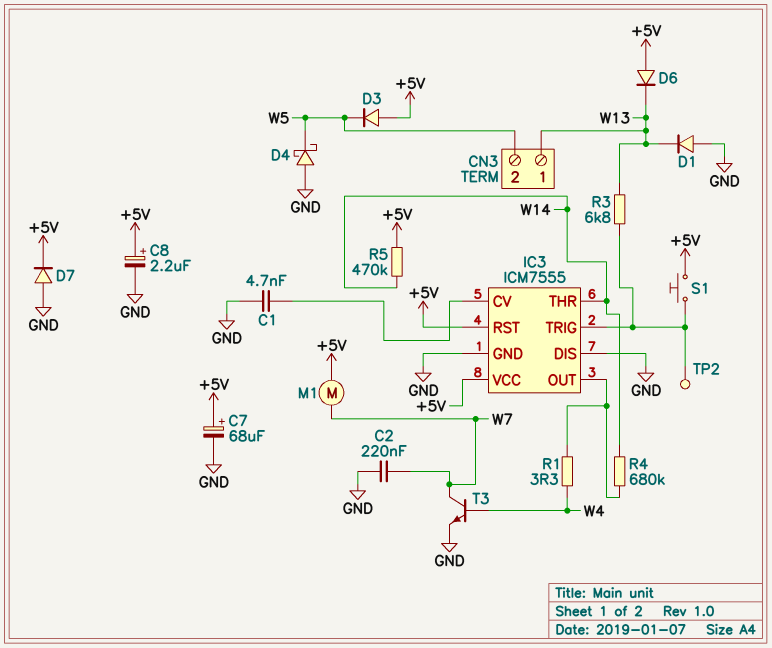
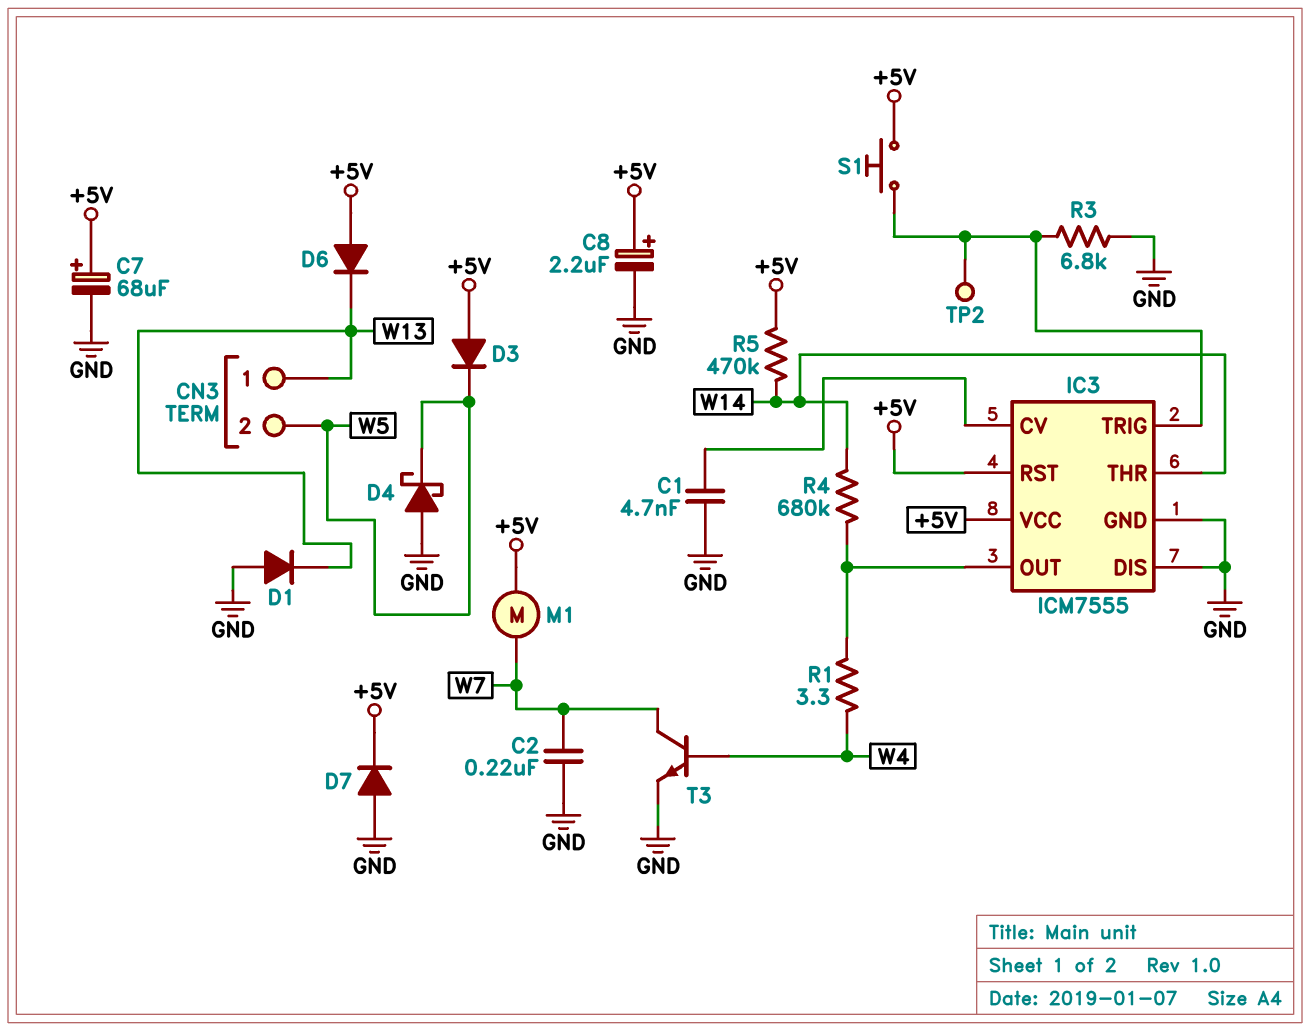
R3: 6.8k (IC3/TRIG, W13) -> 6.8k (GND, IC3/TRIG)

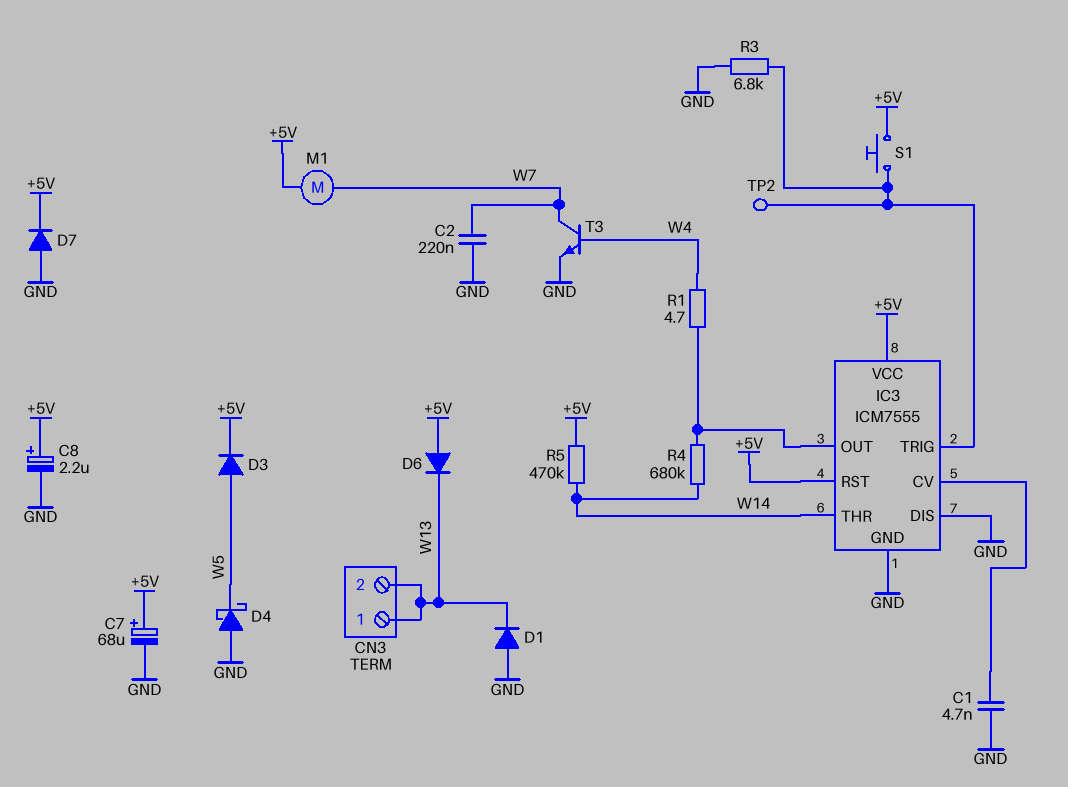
CN3 pin 2: W5 -> W13
D3: diode (A +5V, K W5) -> diode (A W5, K +5V)
R1: 3.3 (IC3/OUT, W4) -> 4.7 (IC3/OUT, W4)

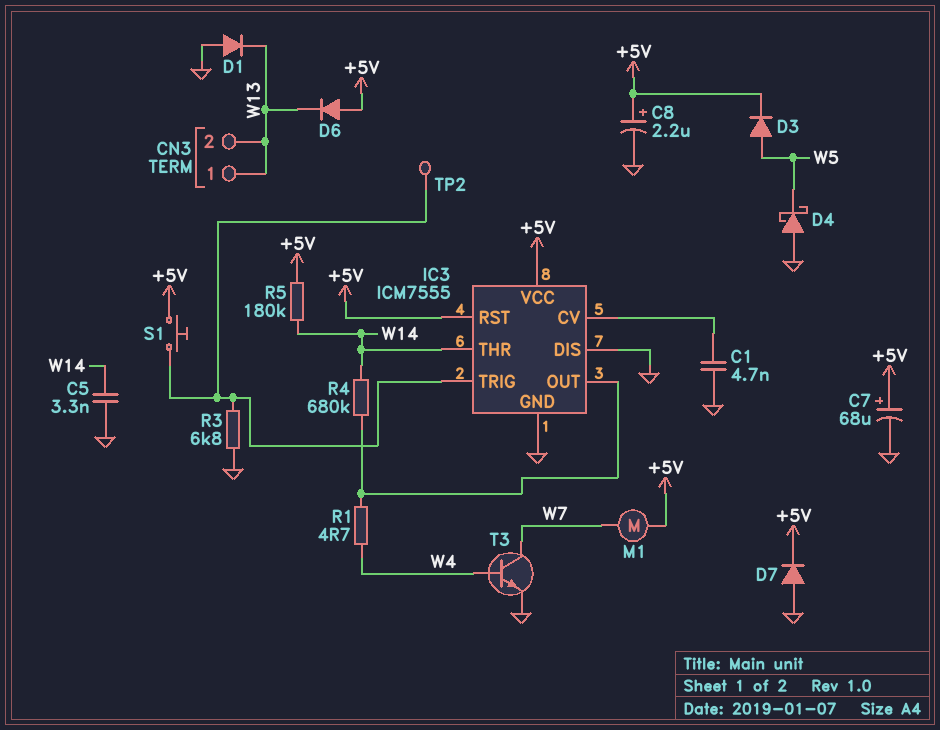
C2: 220nF (GND, W7) -> none
C5: none -> 3.3nF (GND, W14)
R5: 470k (+5V, W14) -> 180k (+5V, W14)

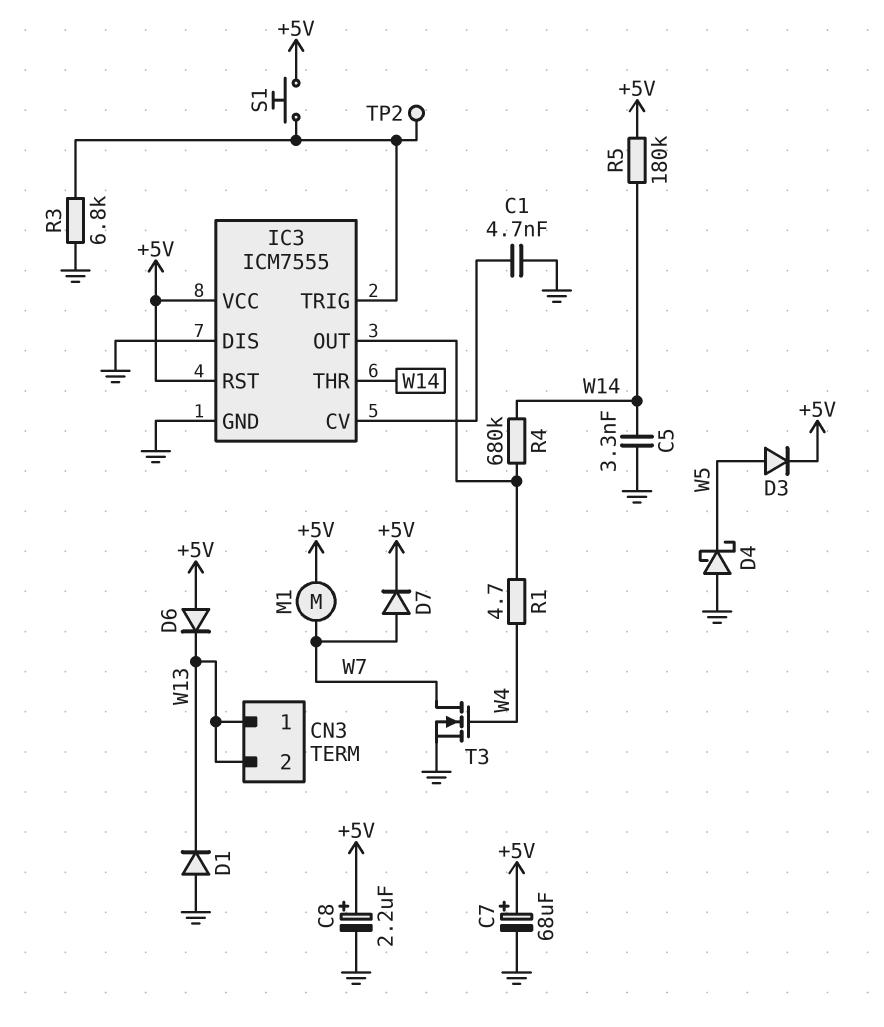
D7: diode (A GND, K +5V) -> diode (A W7, K +5V)
T3: NPN (B W4, C W7, E GND) -> NMOS (G W4, D W7, S GND)

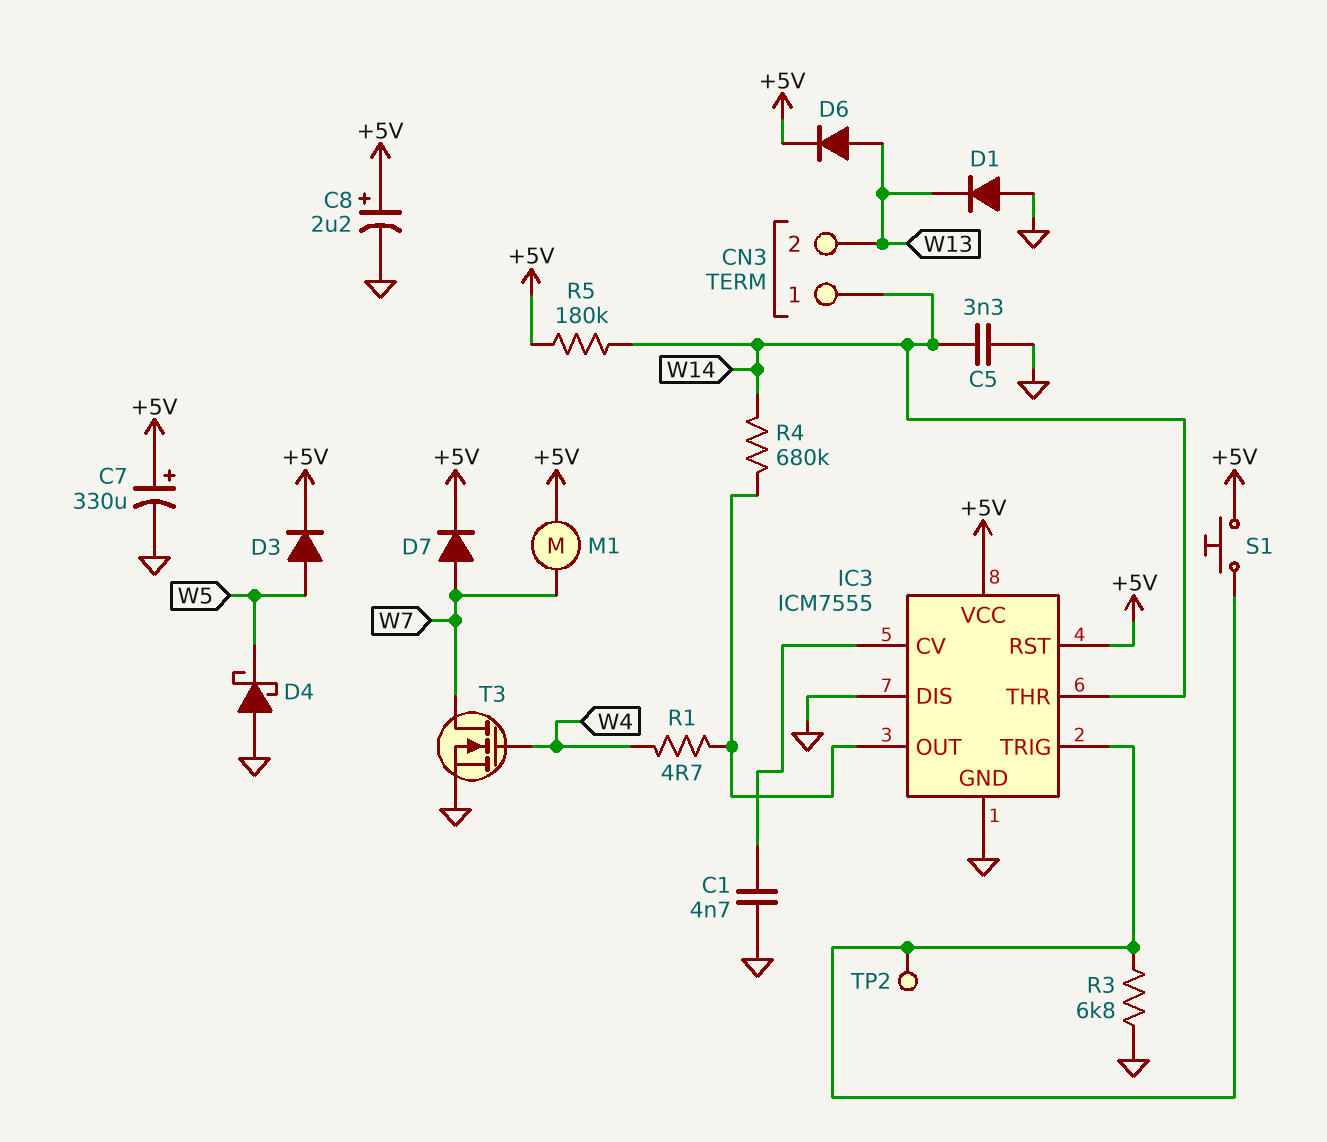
C7: 68uF (plus +5V, minus GND) -> 330uF (plus +5V, minus GND)
CN3 pin 1: W13 -> W14
D6: diode (A +5V, K W13) -> diode (A W13, K +5V)

